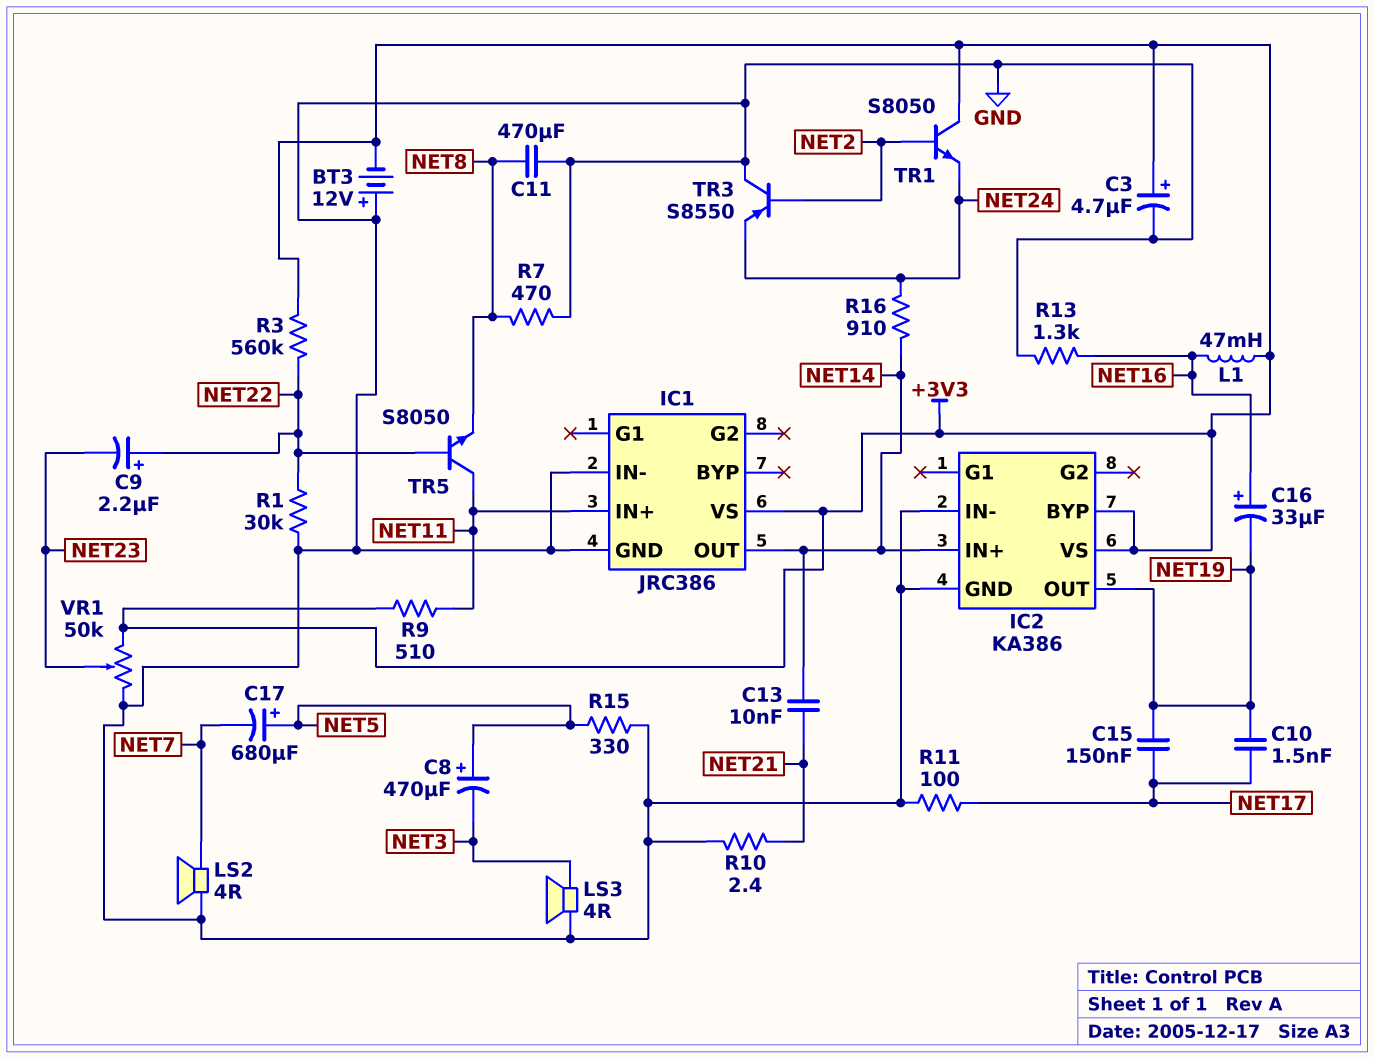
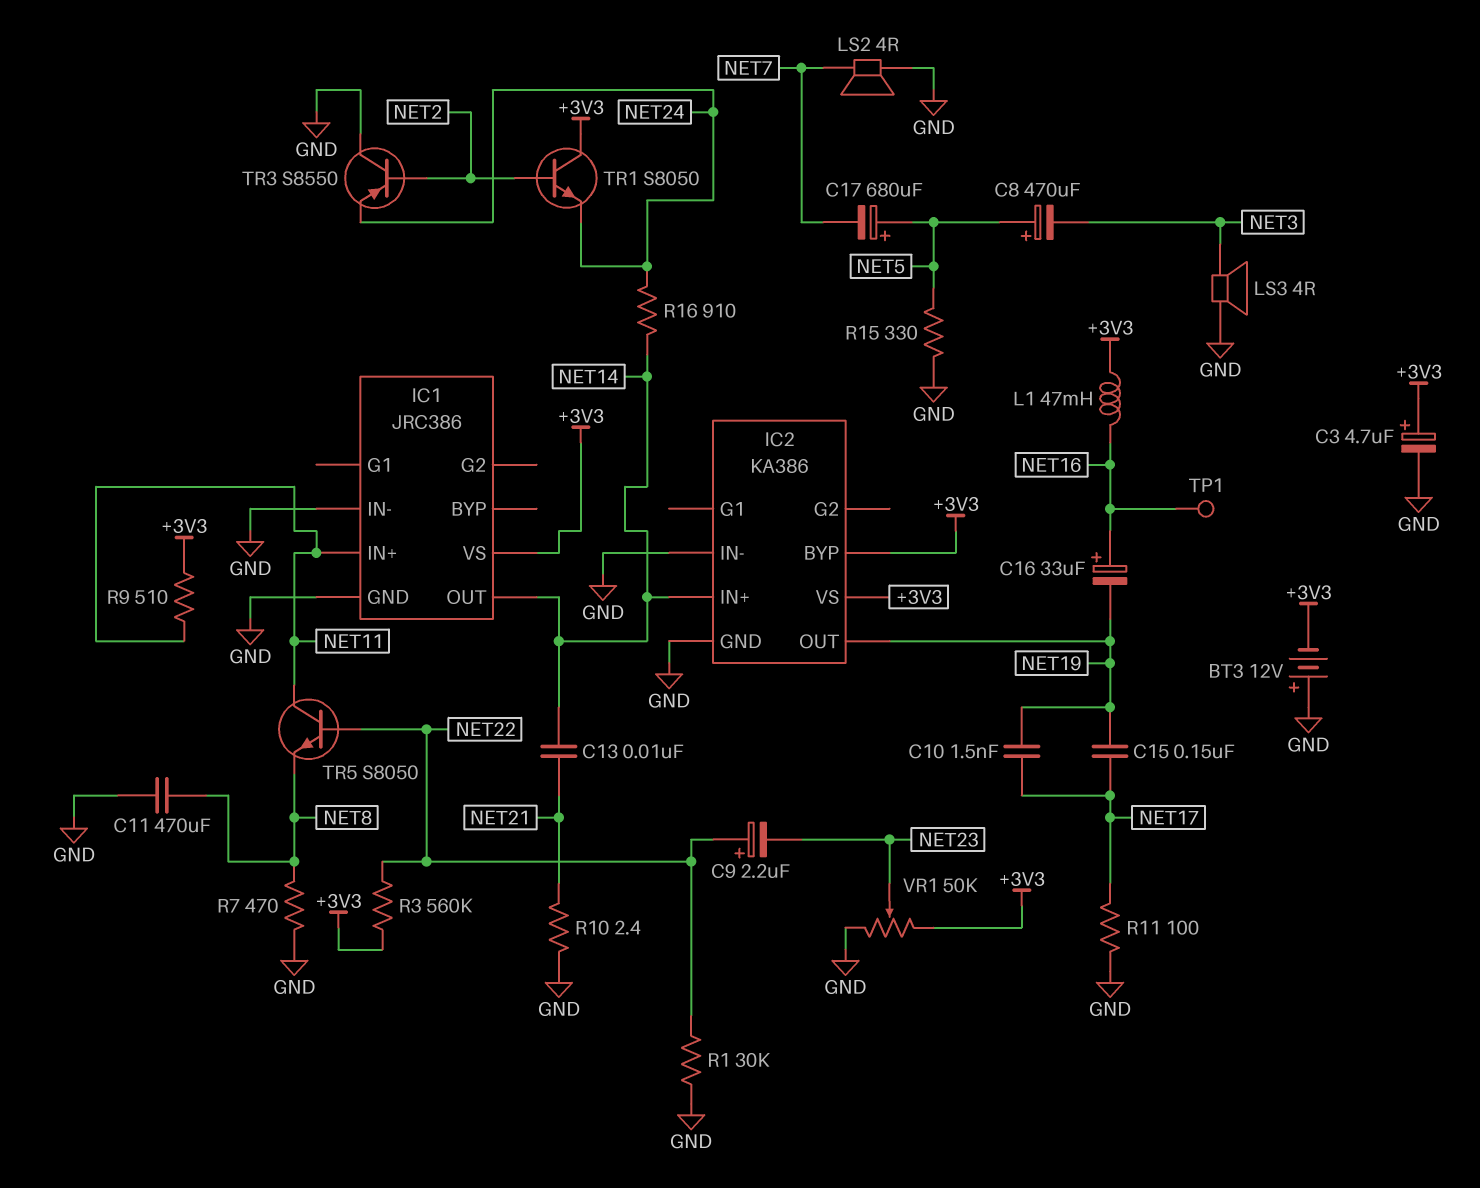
R13: 1.3k (GND, NET16) -> none
TP1: none -> test point (NET16)

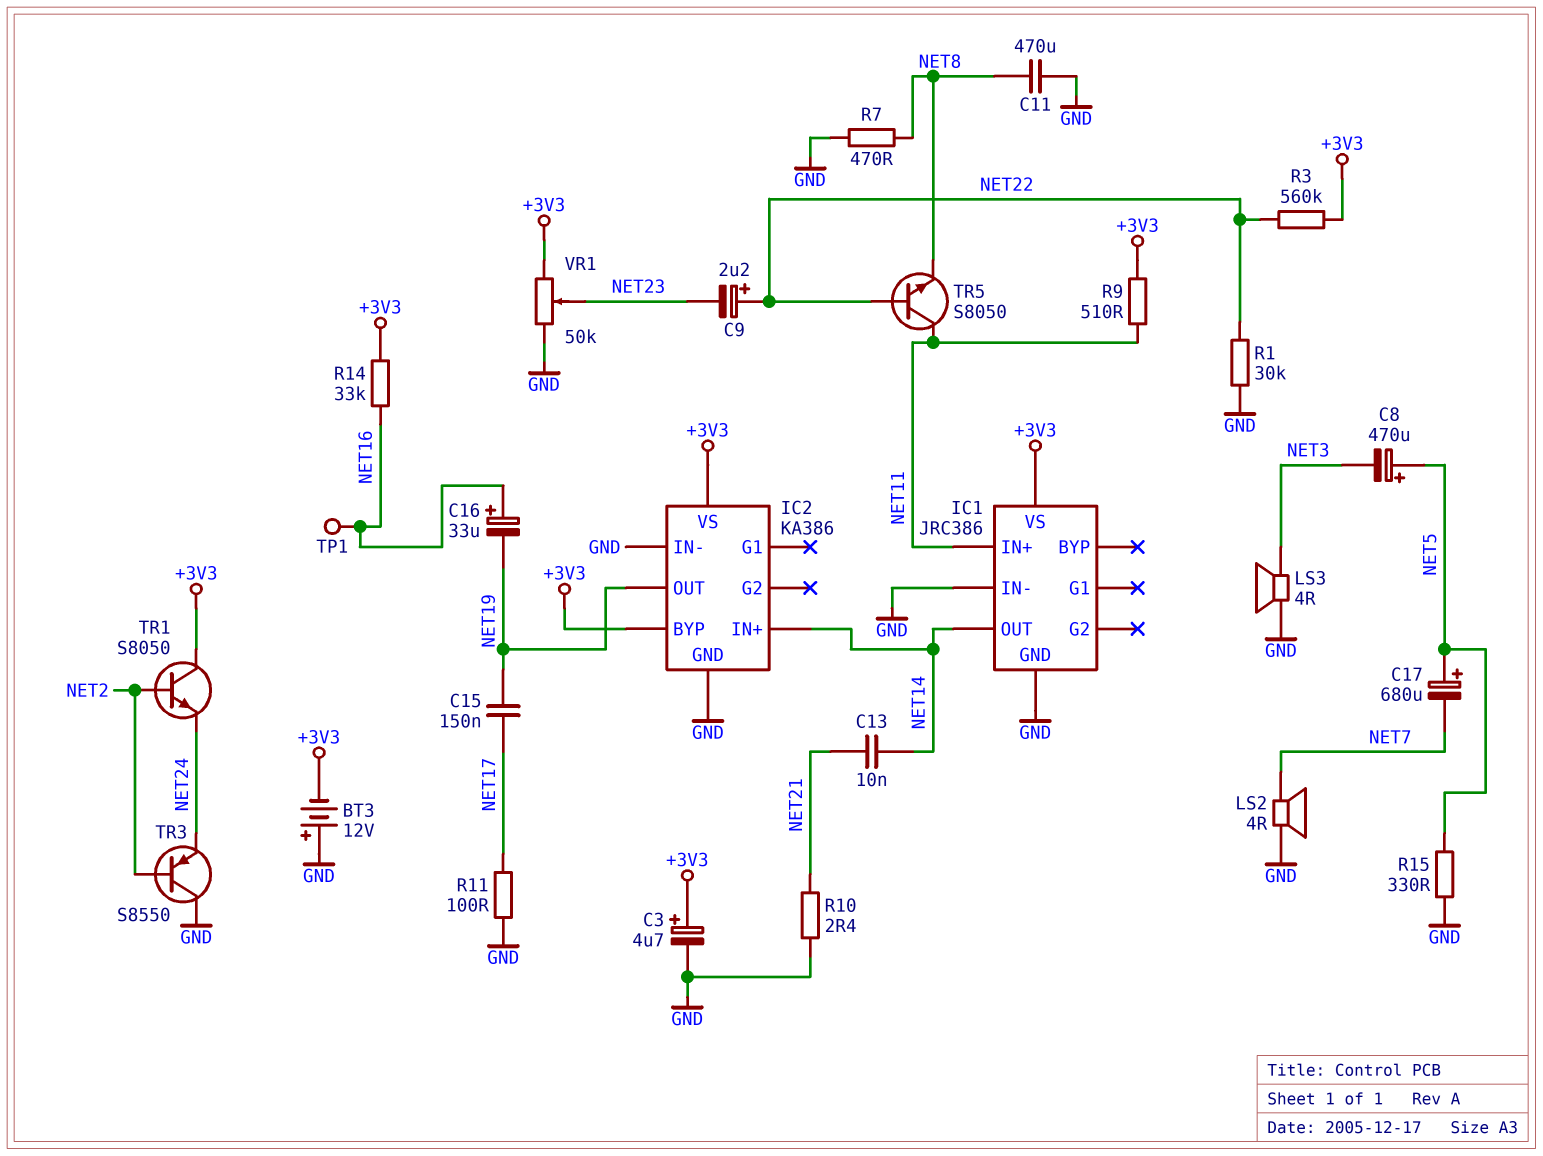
C10: 1.5nF (NET17, NET19) -> none
L1: 47mH (+3V3, NET16) -> none
R14: none -> 33k (+3V3, NET16)
R16: 910 (NET14, NET24) -> none

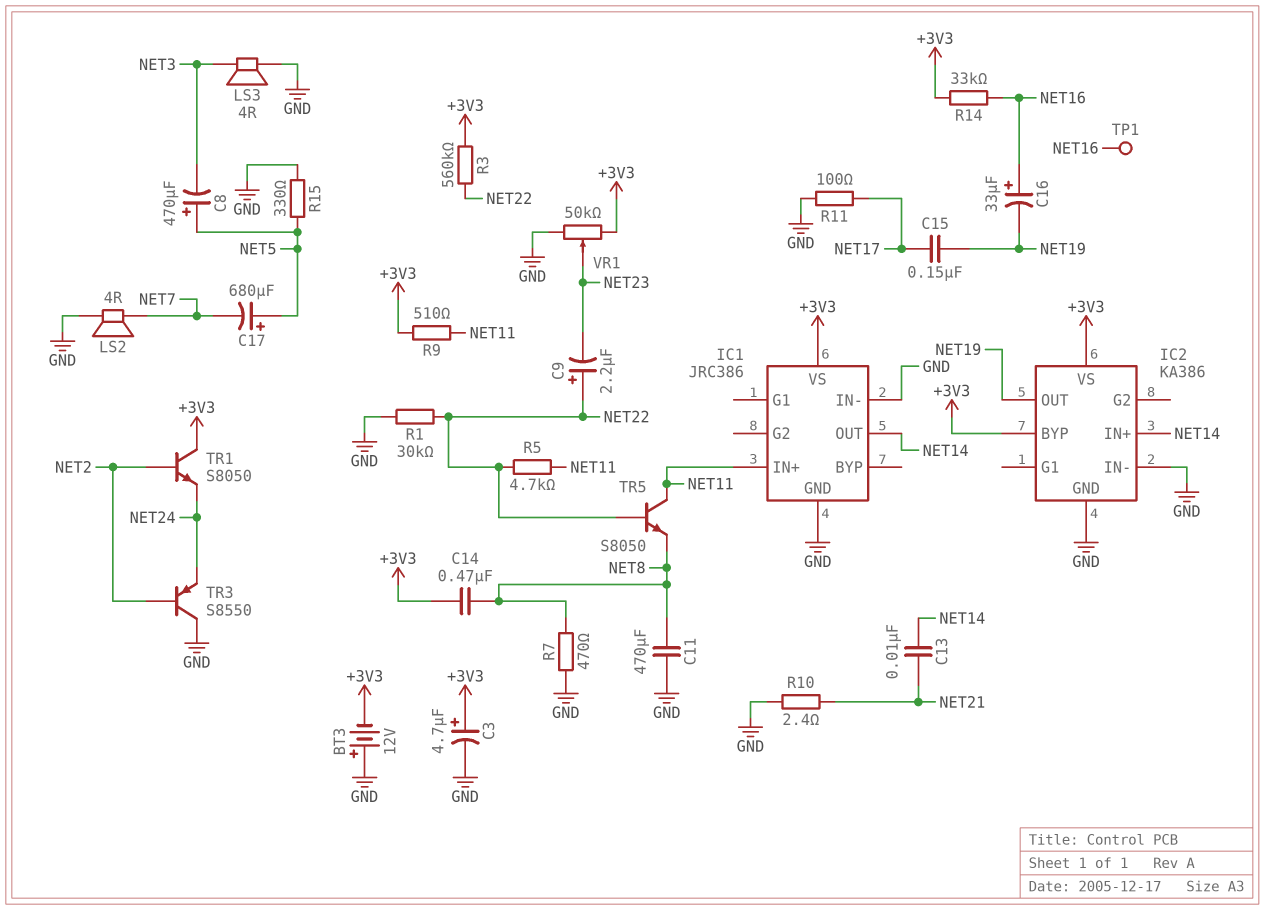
C14: none -> 470nF (+3V3, NET8)
R5: none -> 4.7k (NET11, NET22)

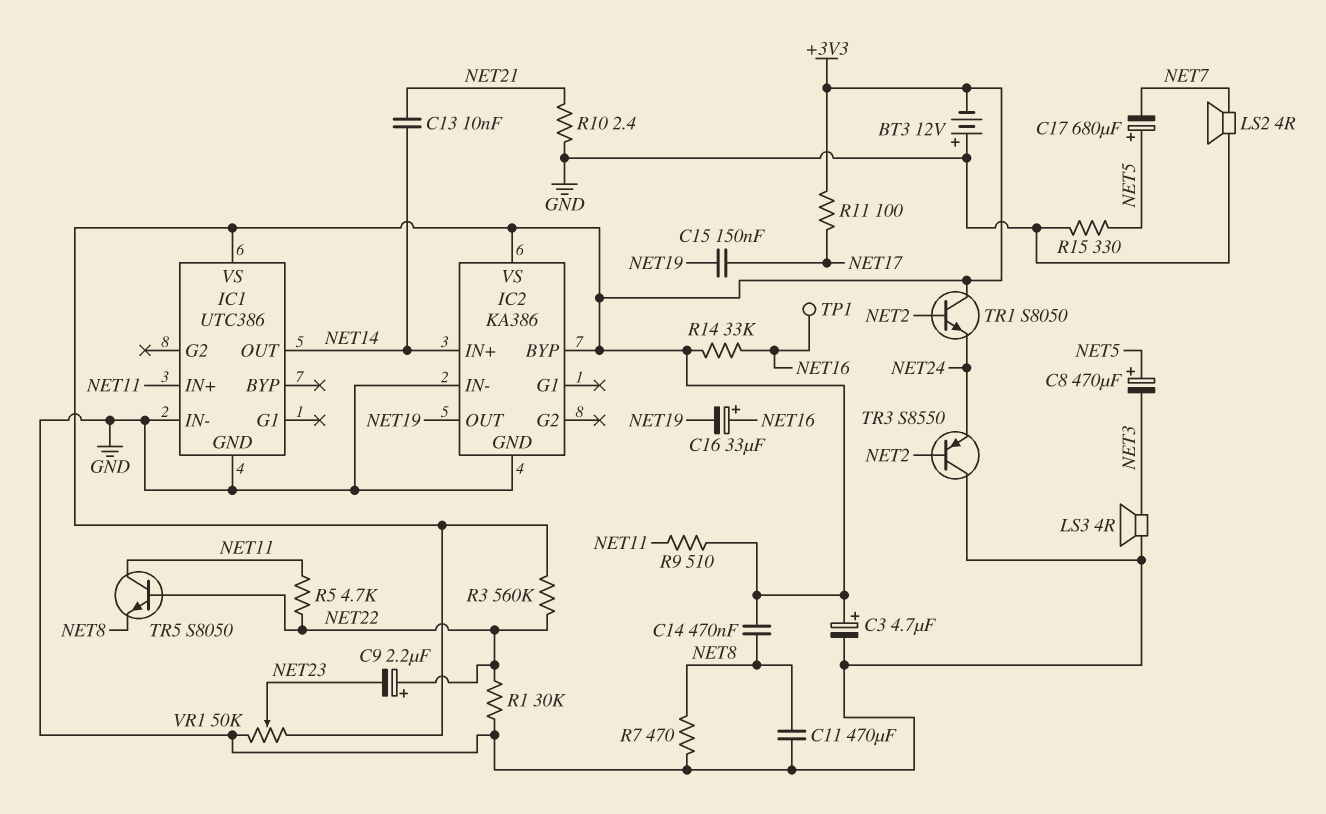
IC1: JRC386 -> UTC386
R11: 100 (GND, NET17) -> 100 (+3V3, NET17)

